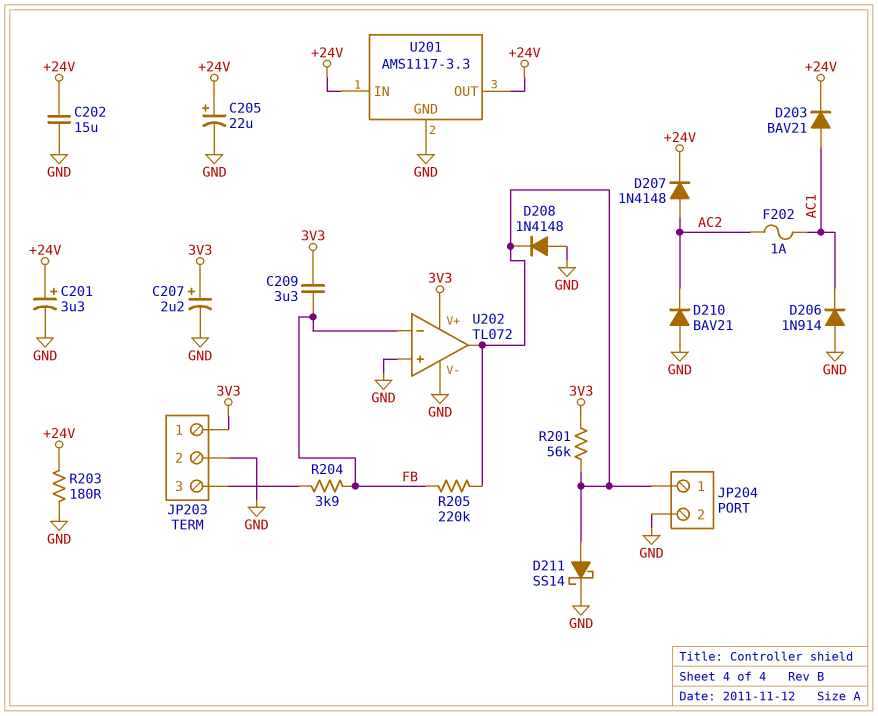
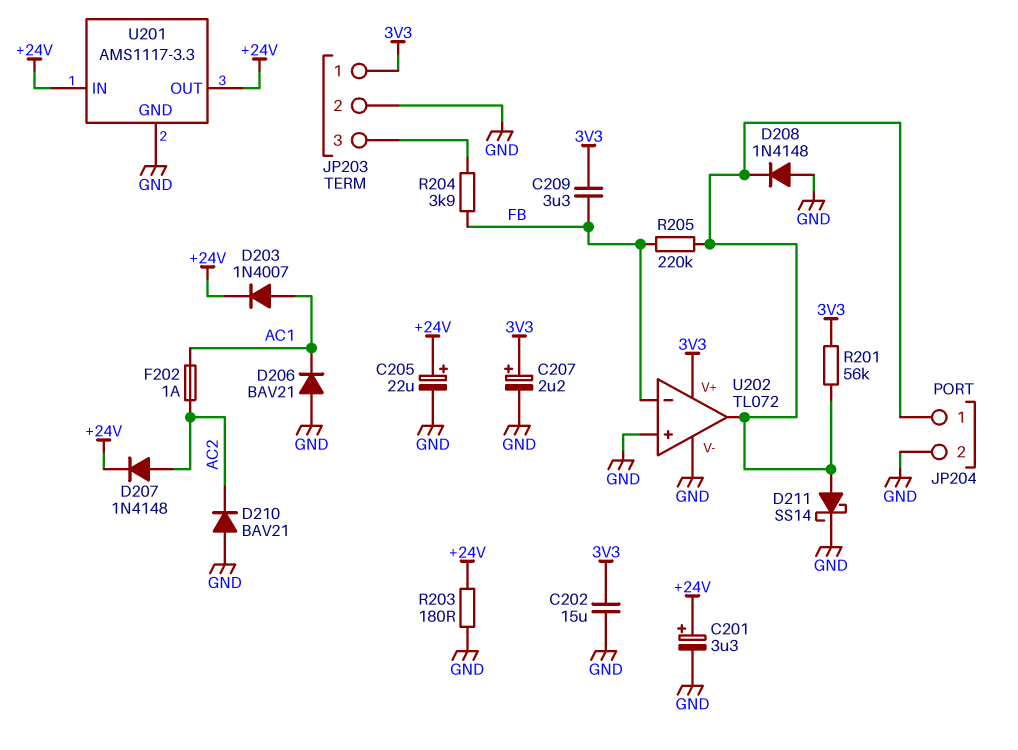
C202: 15uF (+24V, GND) -> 15uF (3V3, GND)
D203: diode BAV21 (A AC1, K +24V) -> diode 1N4007 (A AC1, K +24V)
D206: diode 1N914 (A GND, K AC1) -> diode BAV21 (A GND, K AC1)

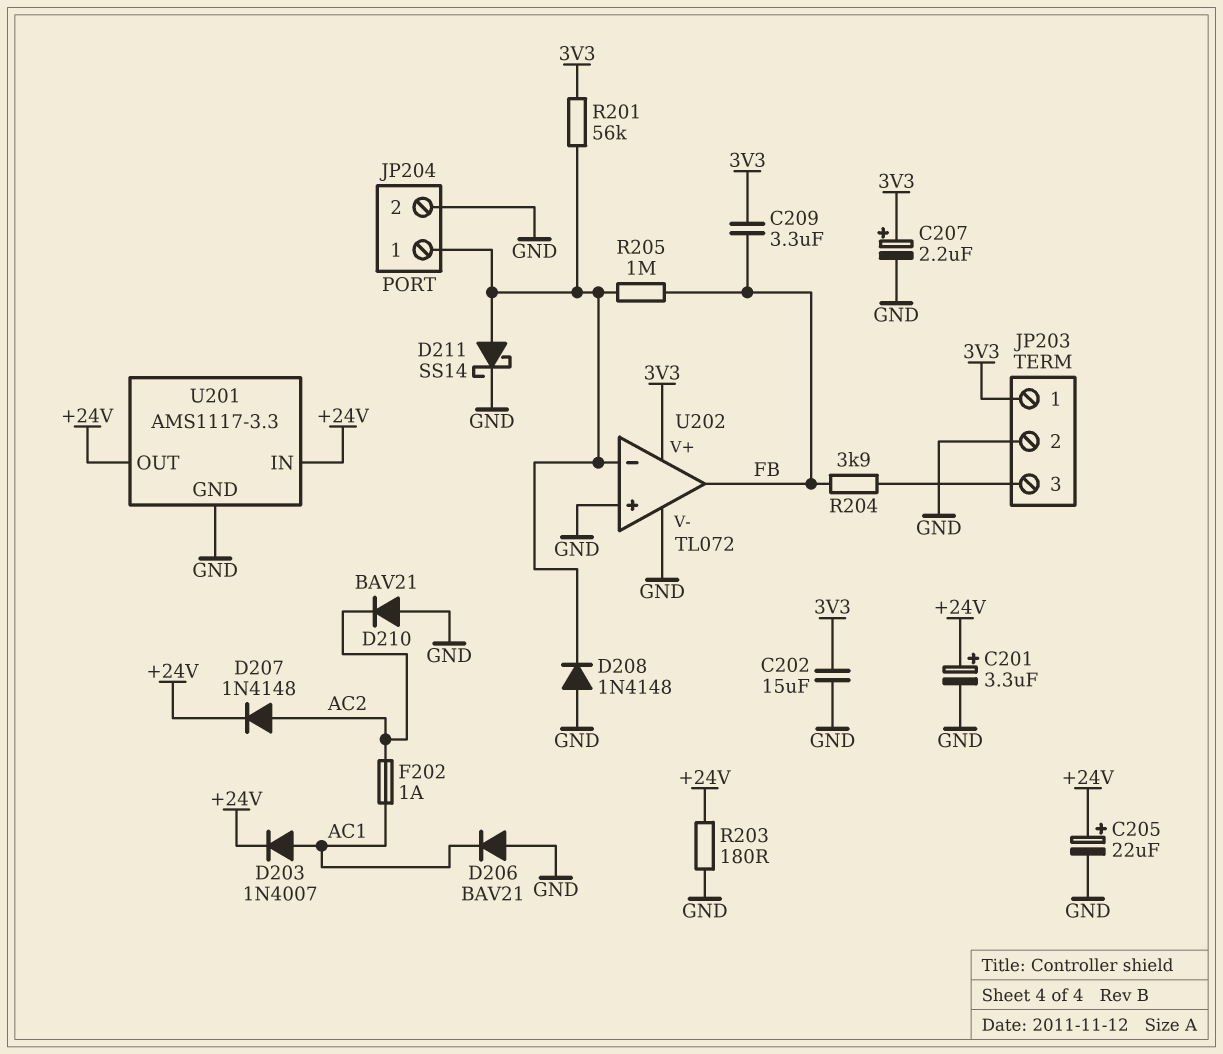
R205: 220k (FB, JP204/1) -> 1M (FB, JP204/1)
U202 pin in-: FB -> JP204/1
U202 pin out: JP204/1 -> FB

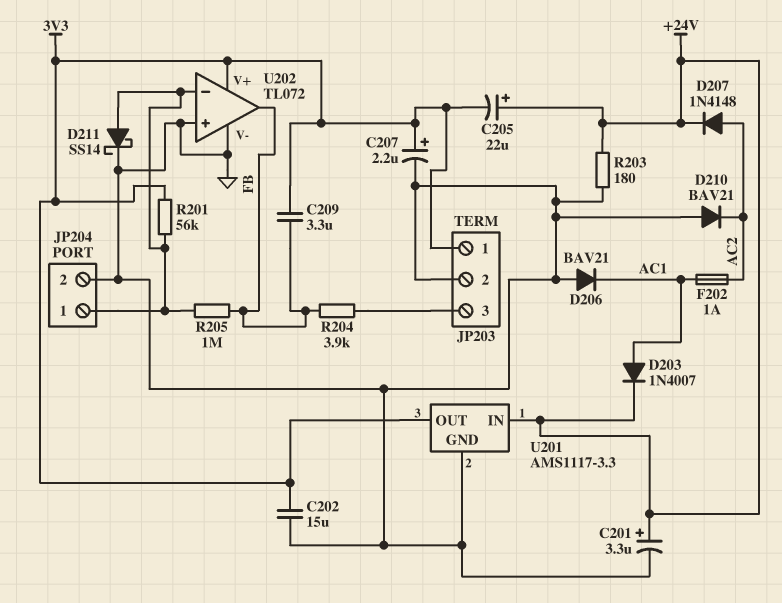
C205: 22uF (plus +24V, minus GND) -> 22uF (plus +24V, minus 3V3)
D208: diode 1N4148 (A GND, K JP204/1) -> none
U201 pin OUT: +24V -> 3V3

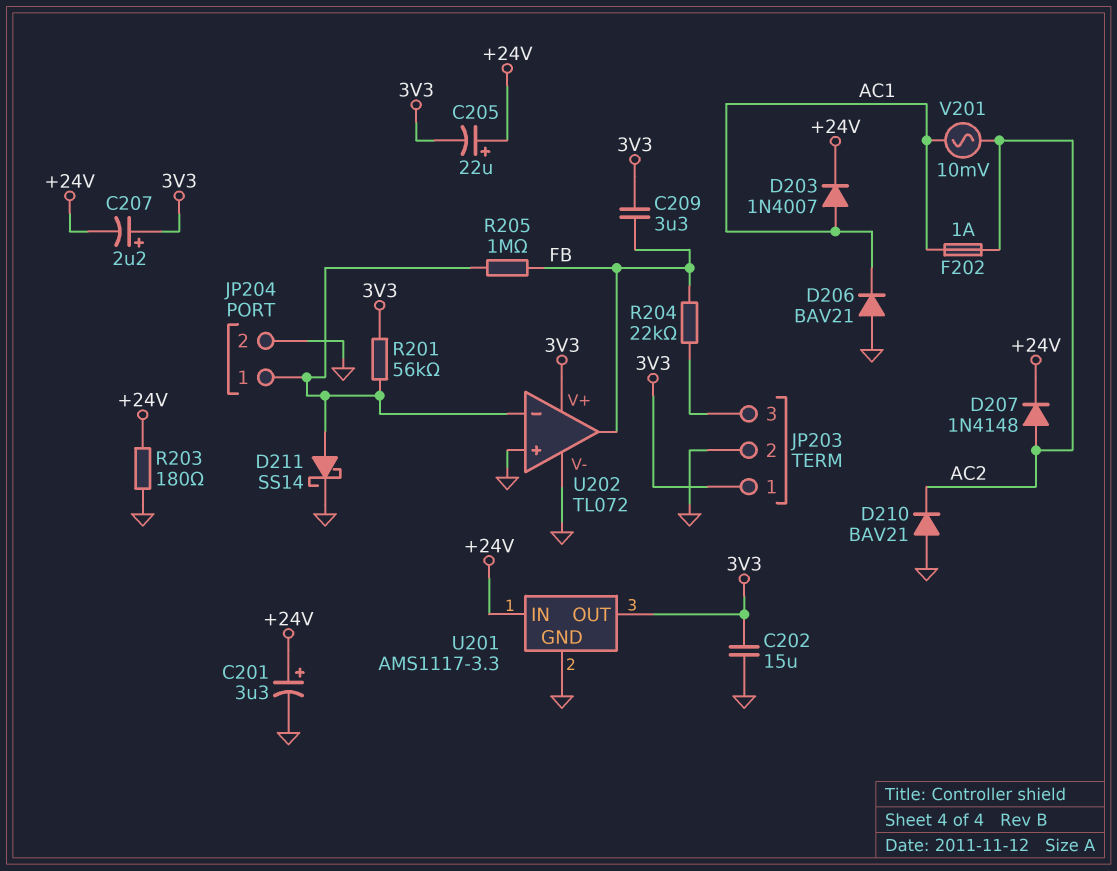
C207: 2.2uF (plus 3V3, minus GND) -> 2.2uF (plus 3V3, minus +24V)
R204: 3.9k (FB, JP203/3) -> 22k (FB, JP203/3)
V201: none -> AC 10mV (AC1, AC2)

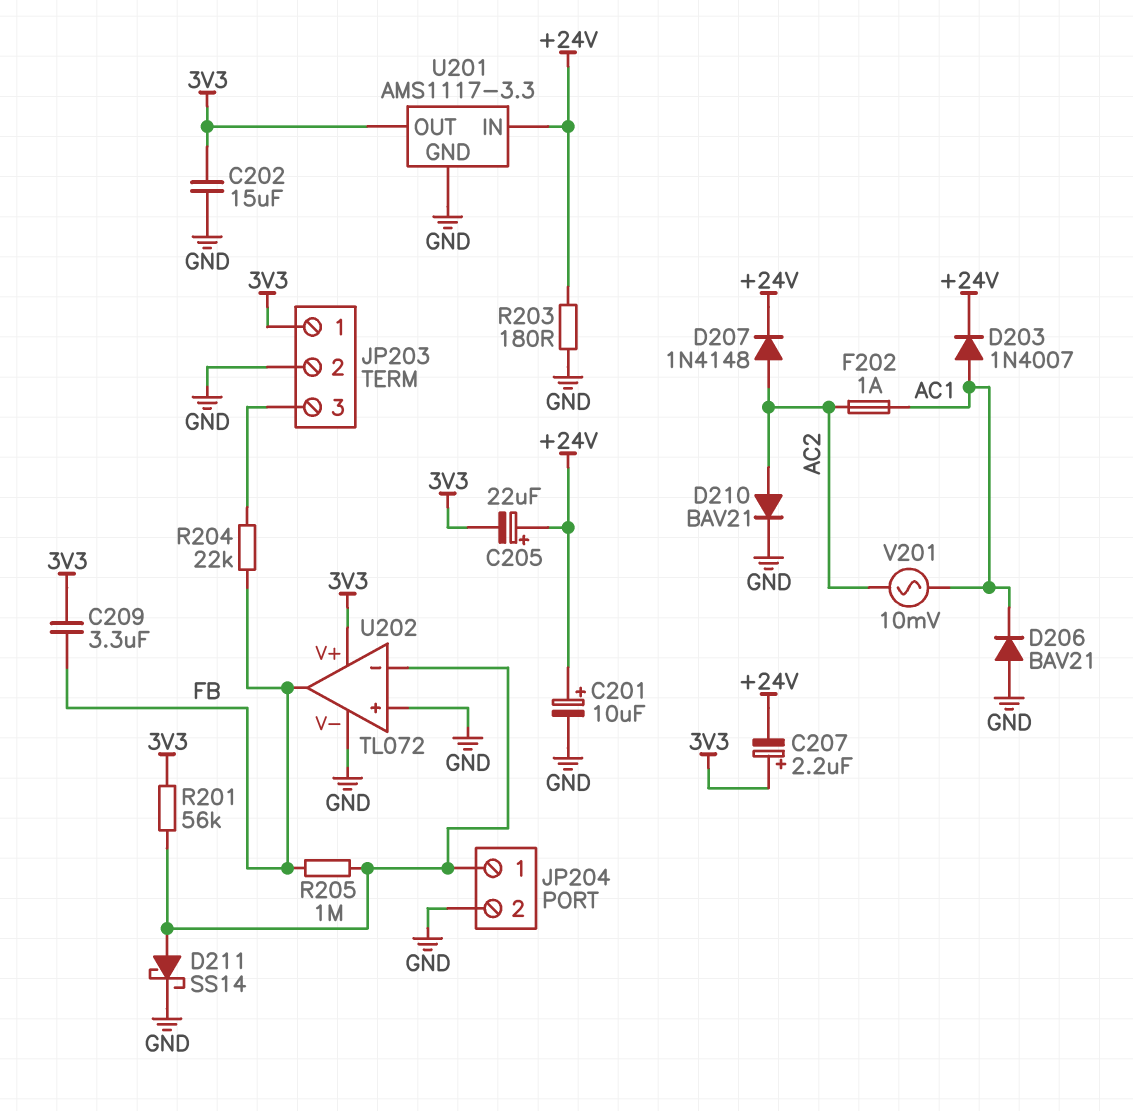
C201: 3.3uF (plus +24V, minus GND) -> 10uF (plus +24V, minus GND)
D210: diode BAV21 (A GND, K AC2) -> diode BAV21 (A AC2, K GND)

